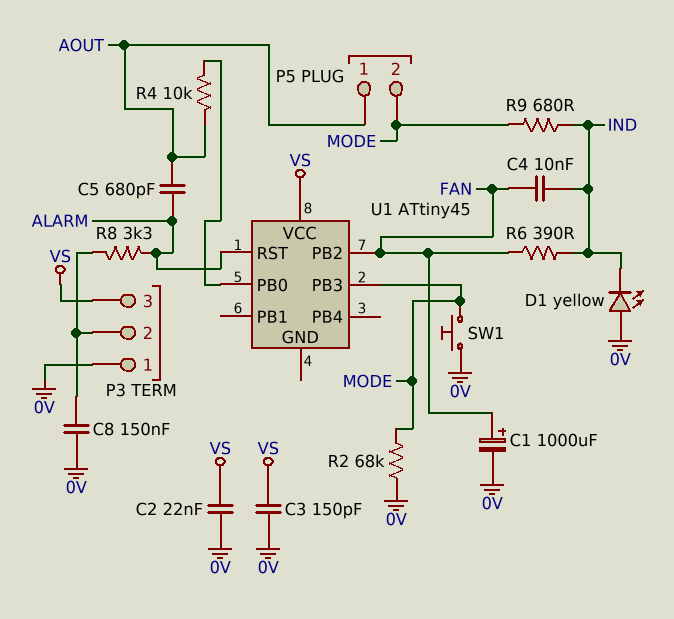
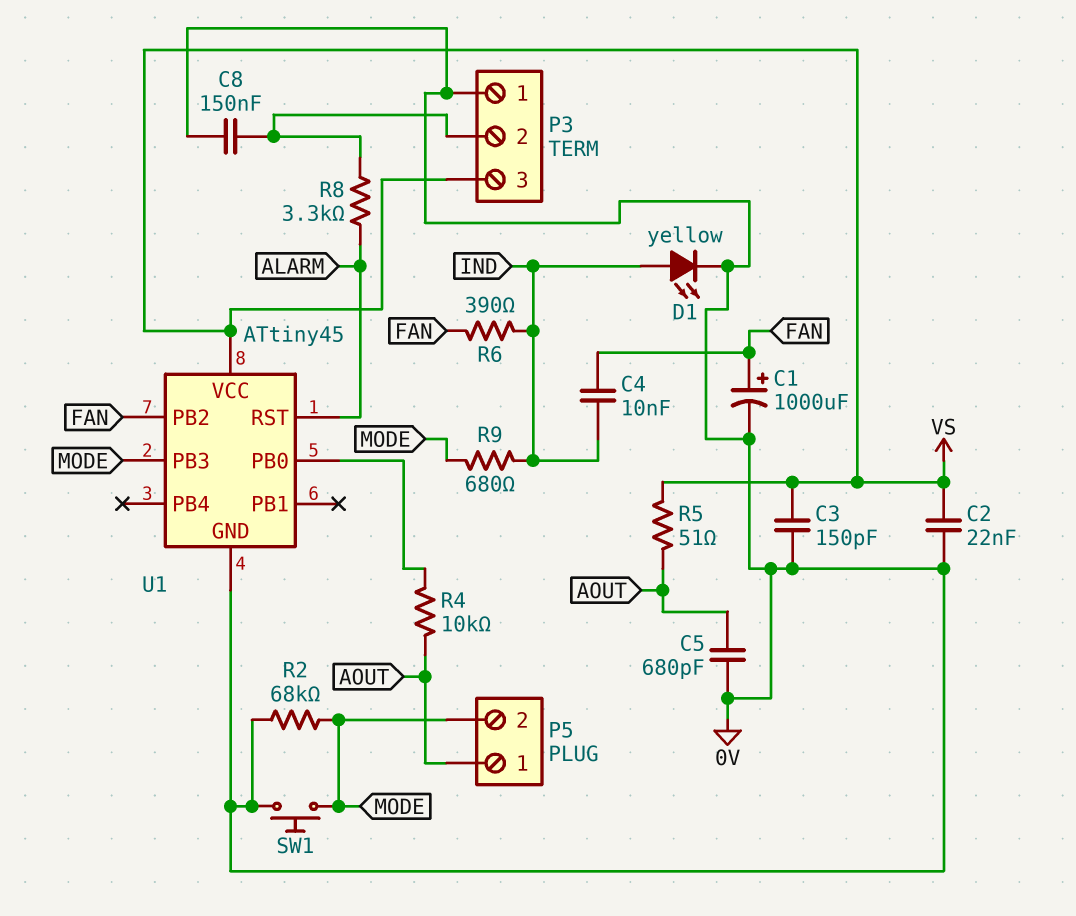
C5: 680pF (ALARM, AOUT) -> 680pF (0V, AOUT)
D1: LED yellow (A 0V, K IND) -> LED yellow (A IND, K 0V)
R5: none -> 51 (AOUT, VS)
U1 pin GND: none -> 0V

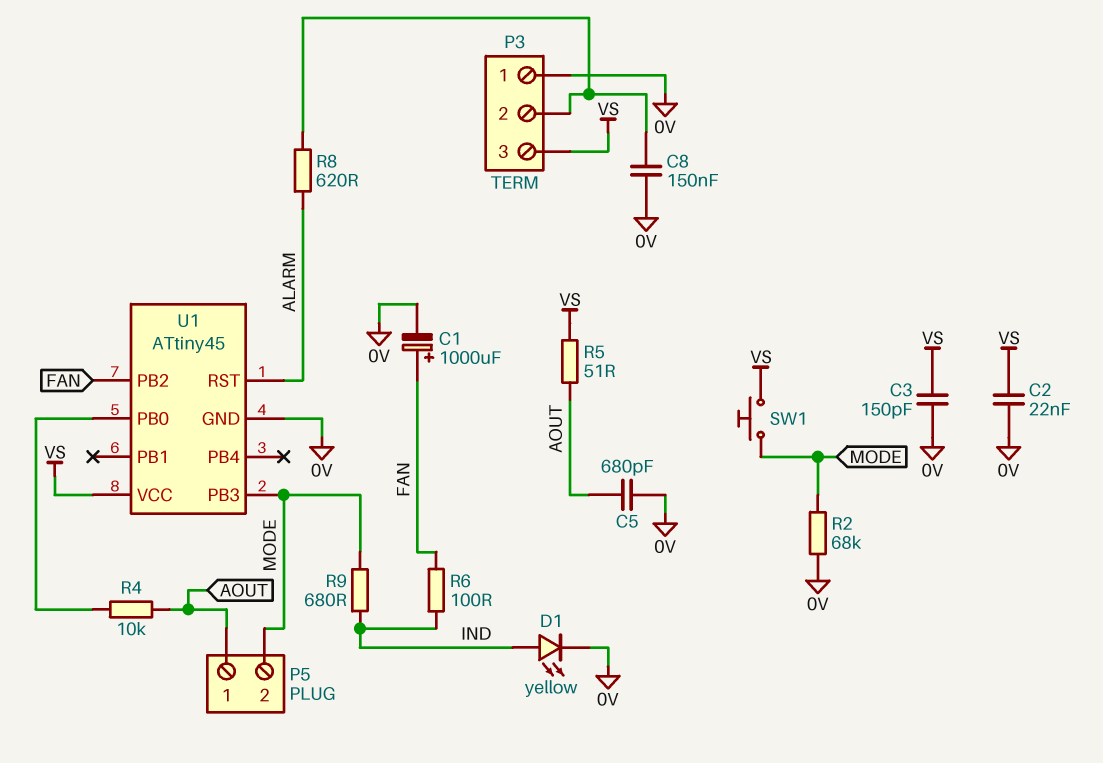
C4: 10nF (FAN, IND) -> none
R6: 390 (FAN, IND) -> 100 (FAN, IND)
R8: 3.3k (ALARM, P3/2) -> 620 (ALARM, P3/2)
SW1: button (0V, MODE) -> button (MODE, VS)

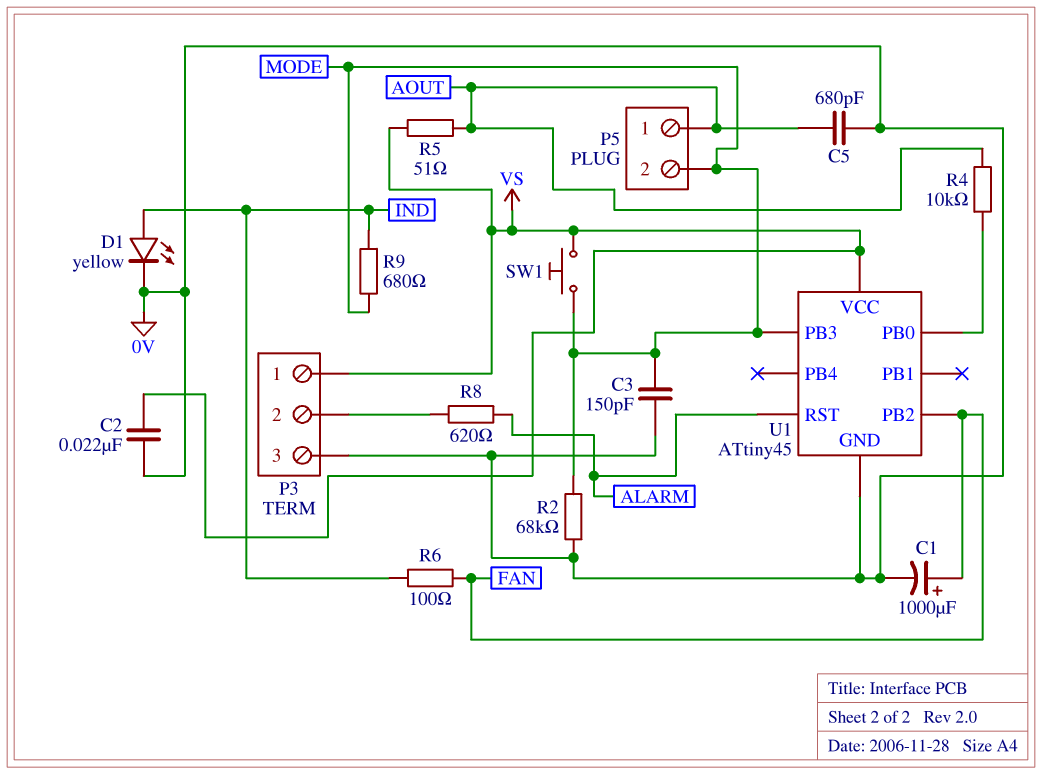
C3: 150pF (0V, VS) -> 150pF (0V, MODE)
C8: 150nF (0V, P3/2) -> none
P3 pin 1: 0V -> VS
P3 pin 3: VS -> 0V

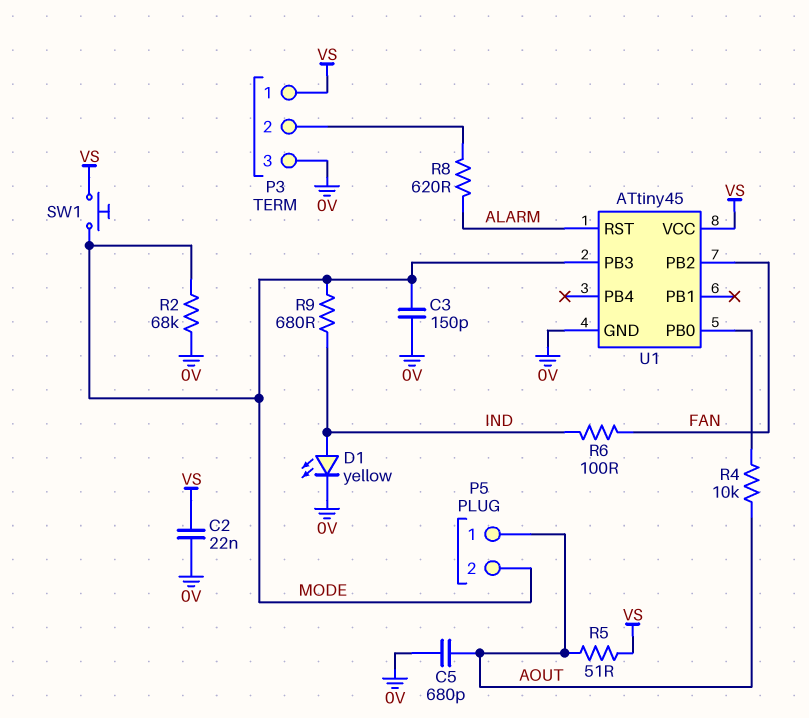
C1: 1000uF (plus FAN, minus 0V) -> none

